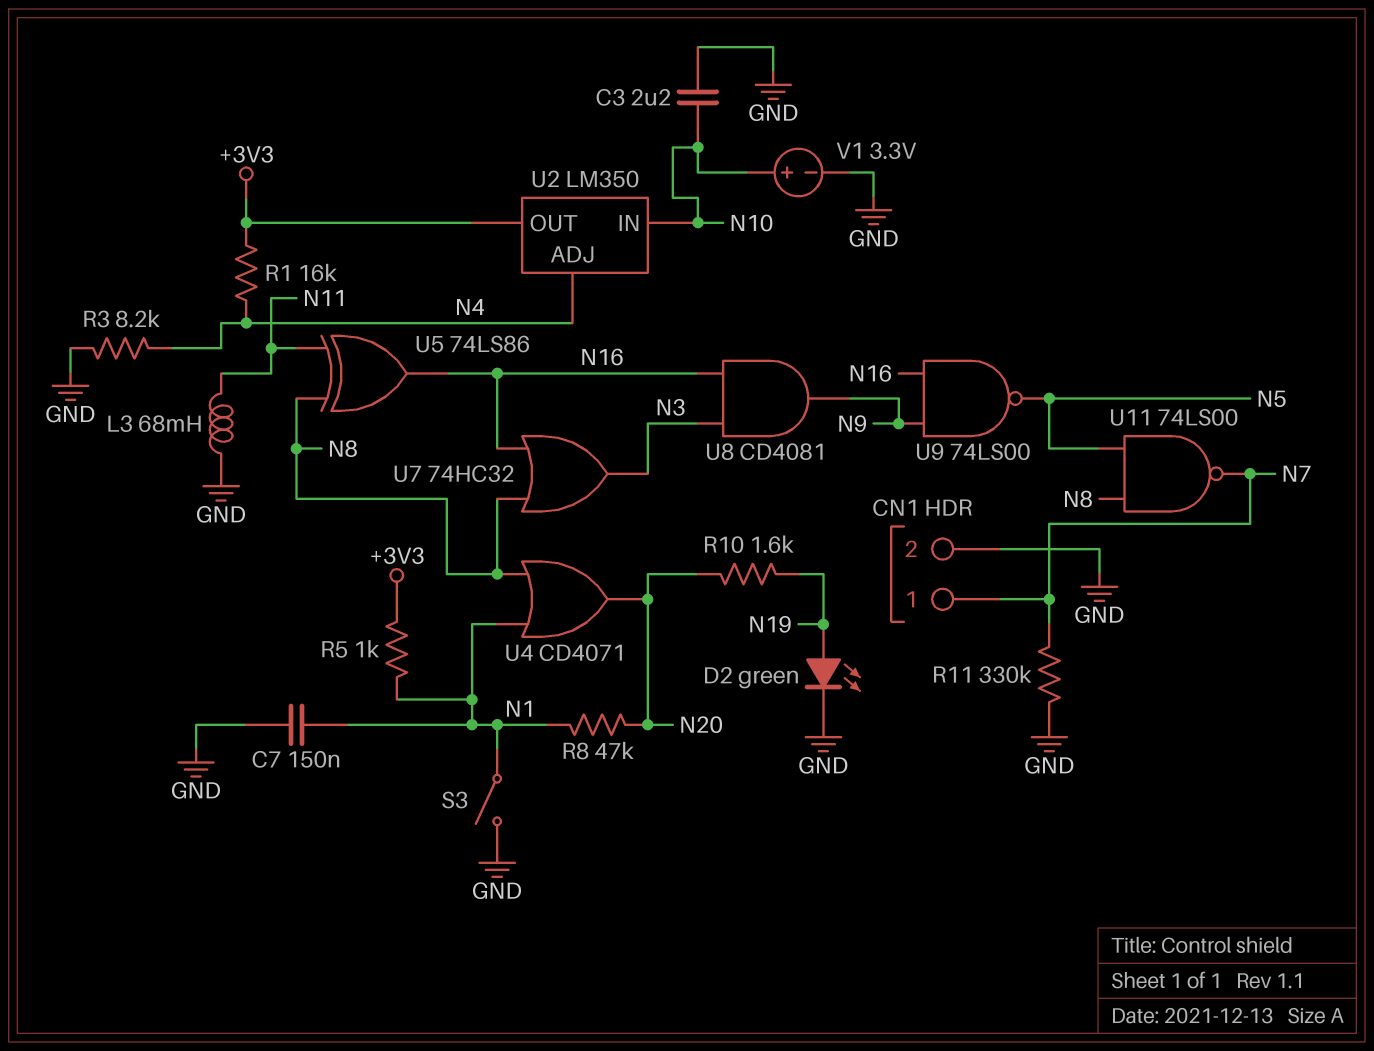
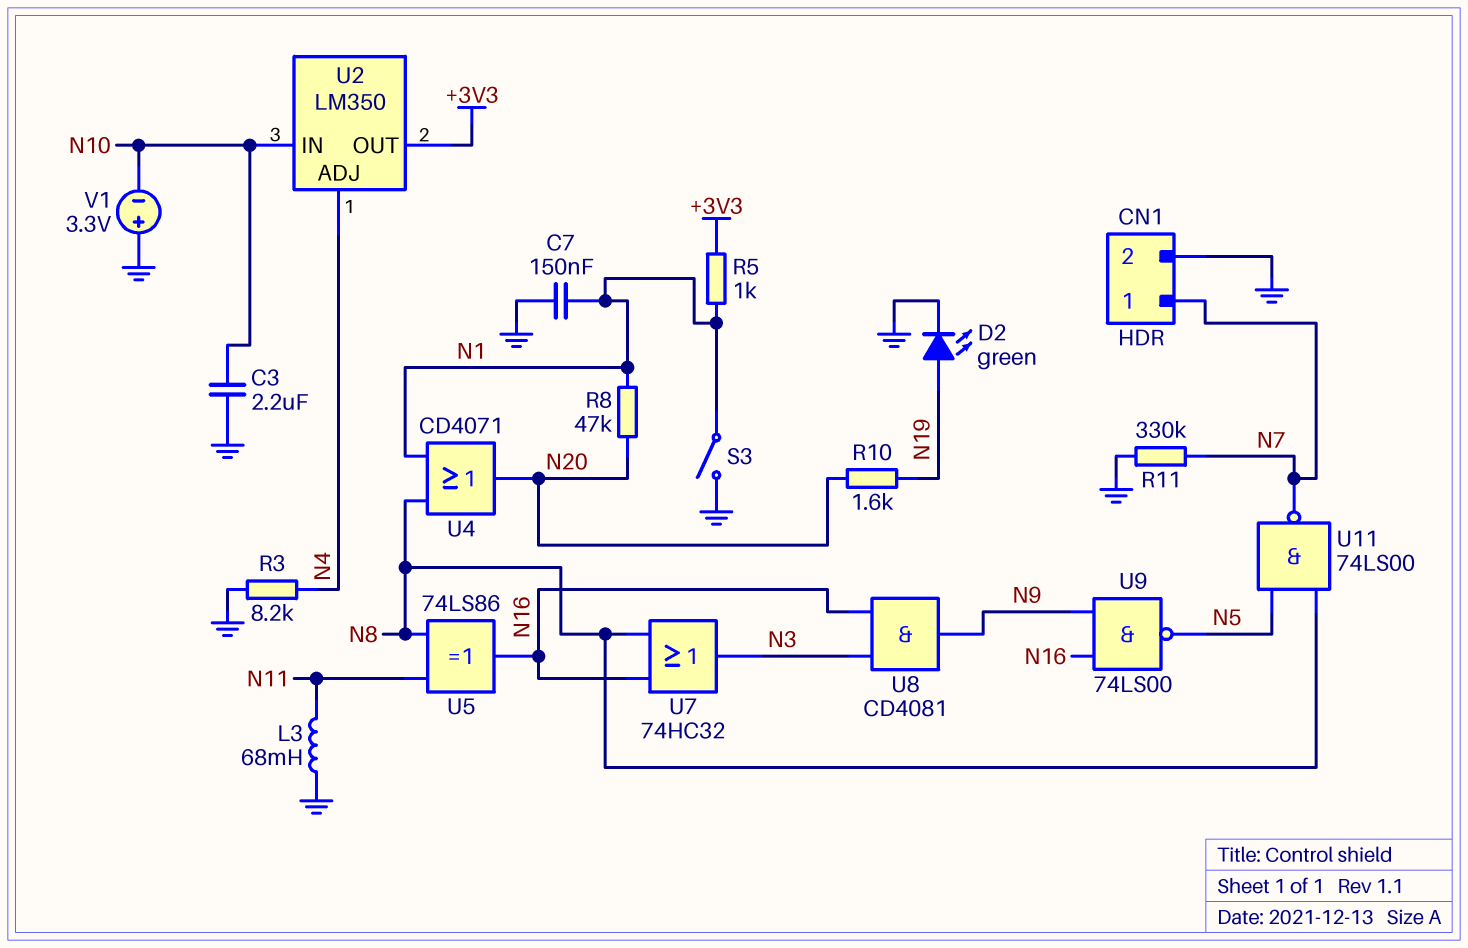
R1: 16k (+3V3, N4) -> none
V1: 3.3V (plus N10, minus GND) -> 3.3V (plus GND, minus N10)

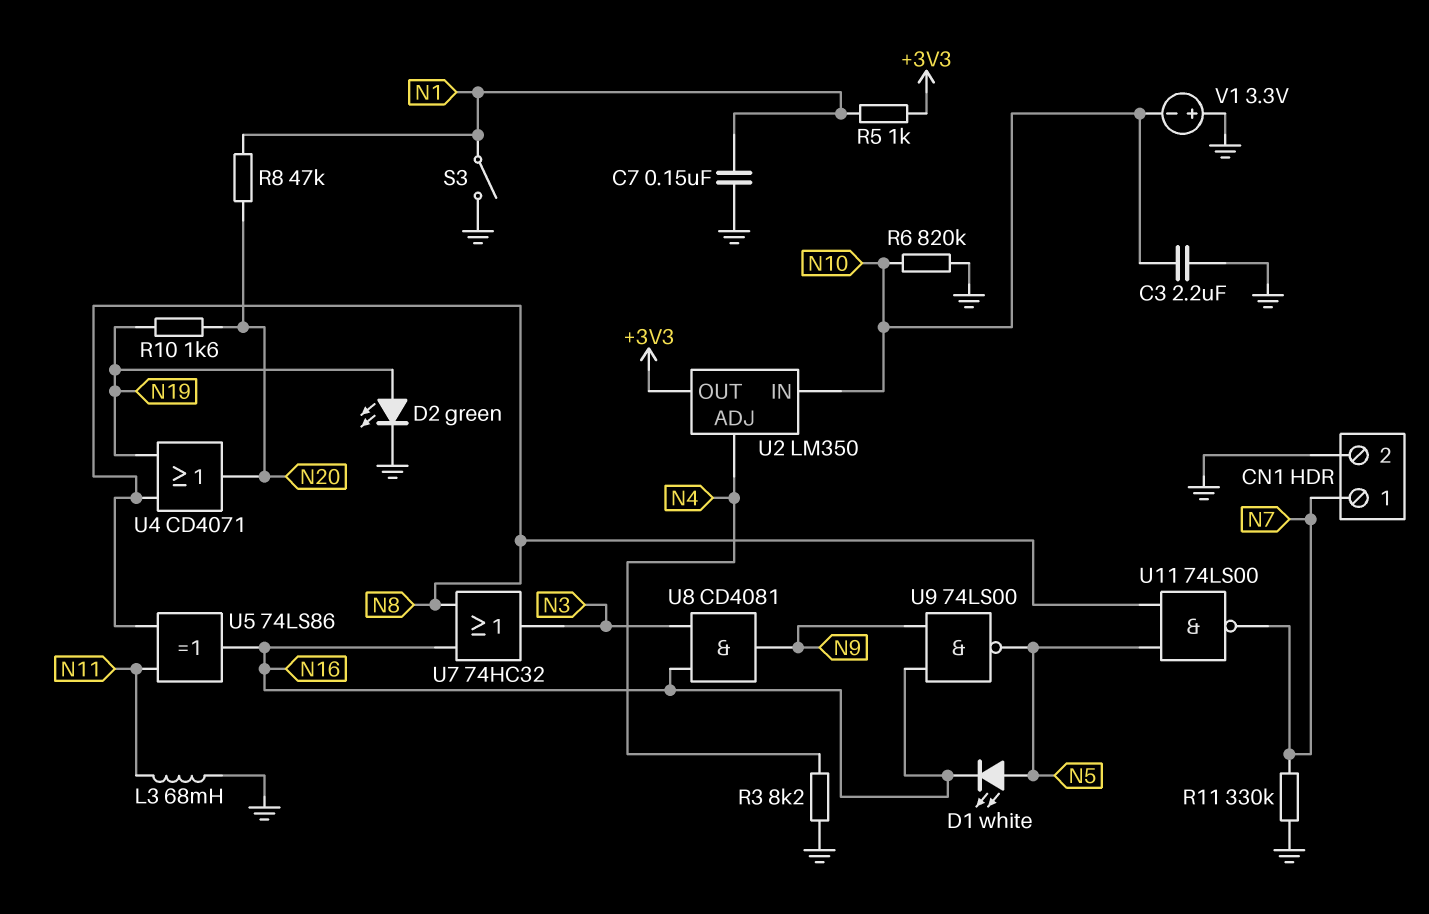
D1: none -> LED white (A N5, K N16)
R6: none -> 820k (GND, N10)
U4: OR CD4071 (in N1, in N8, out N20) -> OR CD4071 (in N8, in N19, out N20)

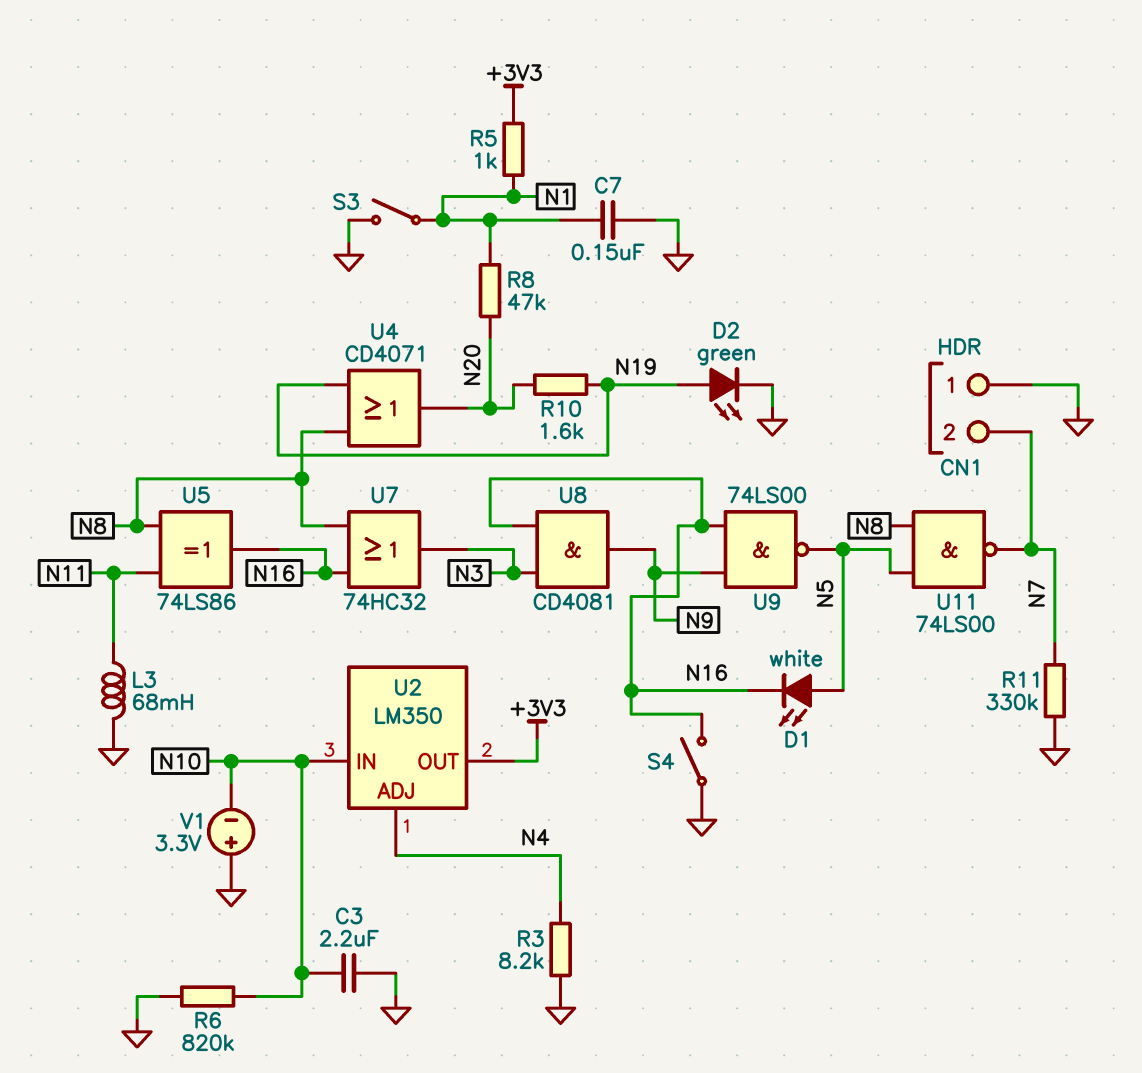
CN1 pin 1: N7 -> GND
CN1 pin 2: GND -> N7
S4: none -> switch (GND, N16)

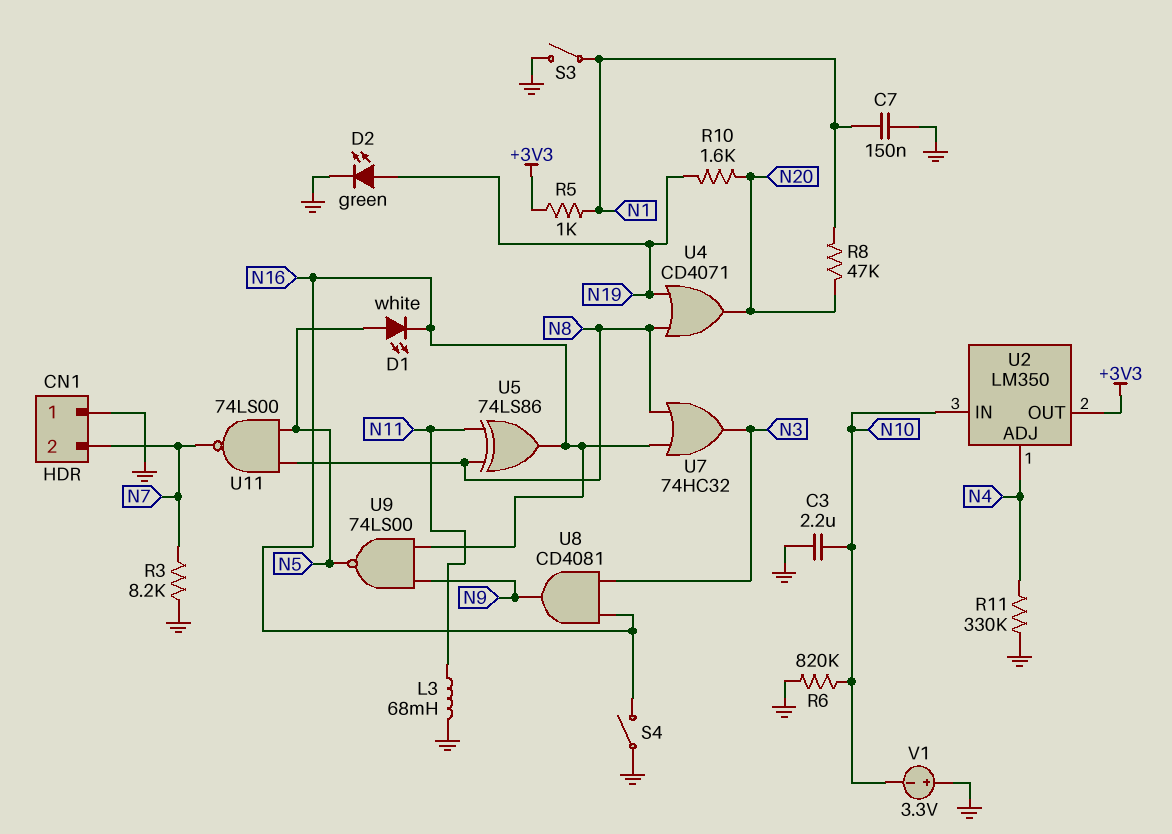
R3: 8.2k (GND, N4) -> 8.2k (GND, N7)
R11: 330k (GND, N7) -> 330k (GND, N4)

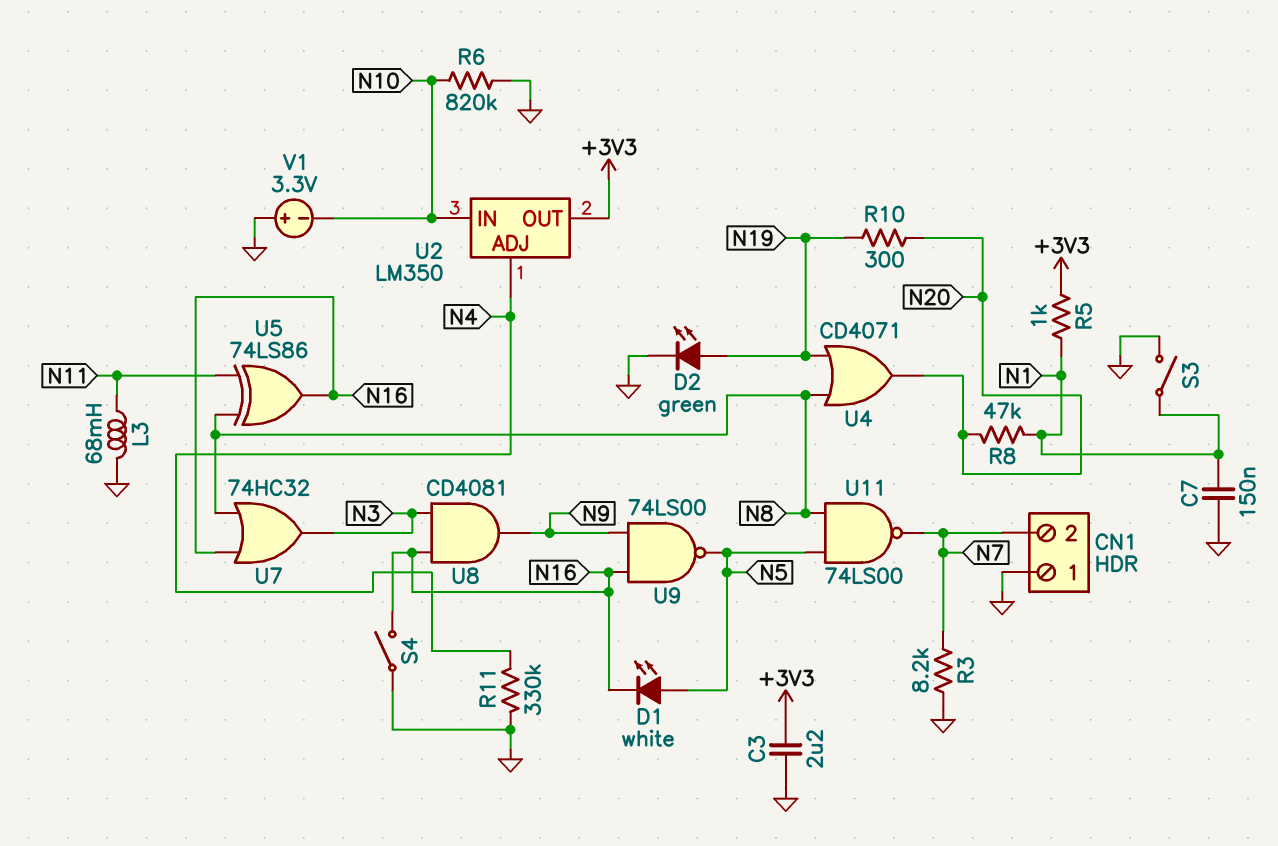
C3: 2.2uF (GND, N10) -> 2.2uF (+3V3, GND)
R10: 1.6k (N19, N20) -> 300 (N19, N20)

